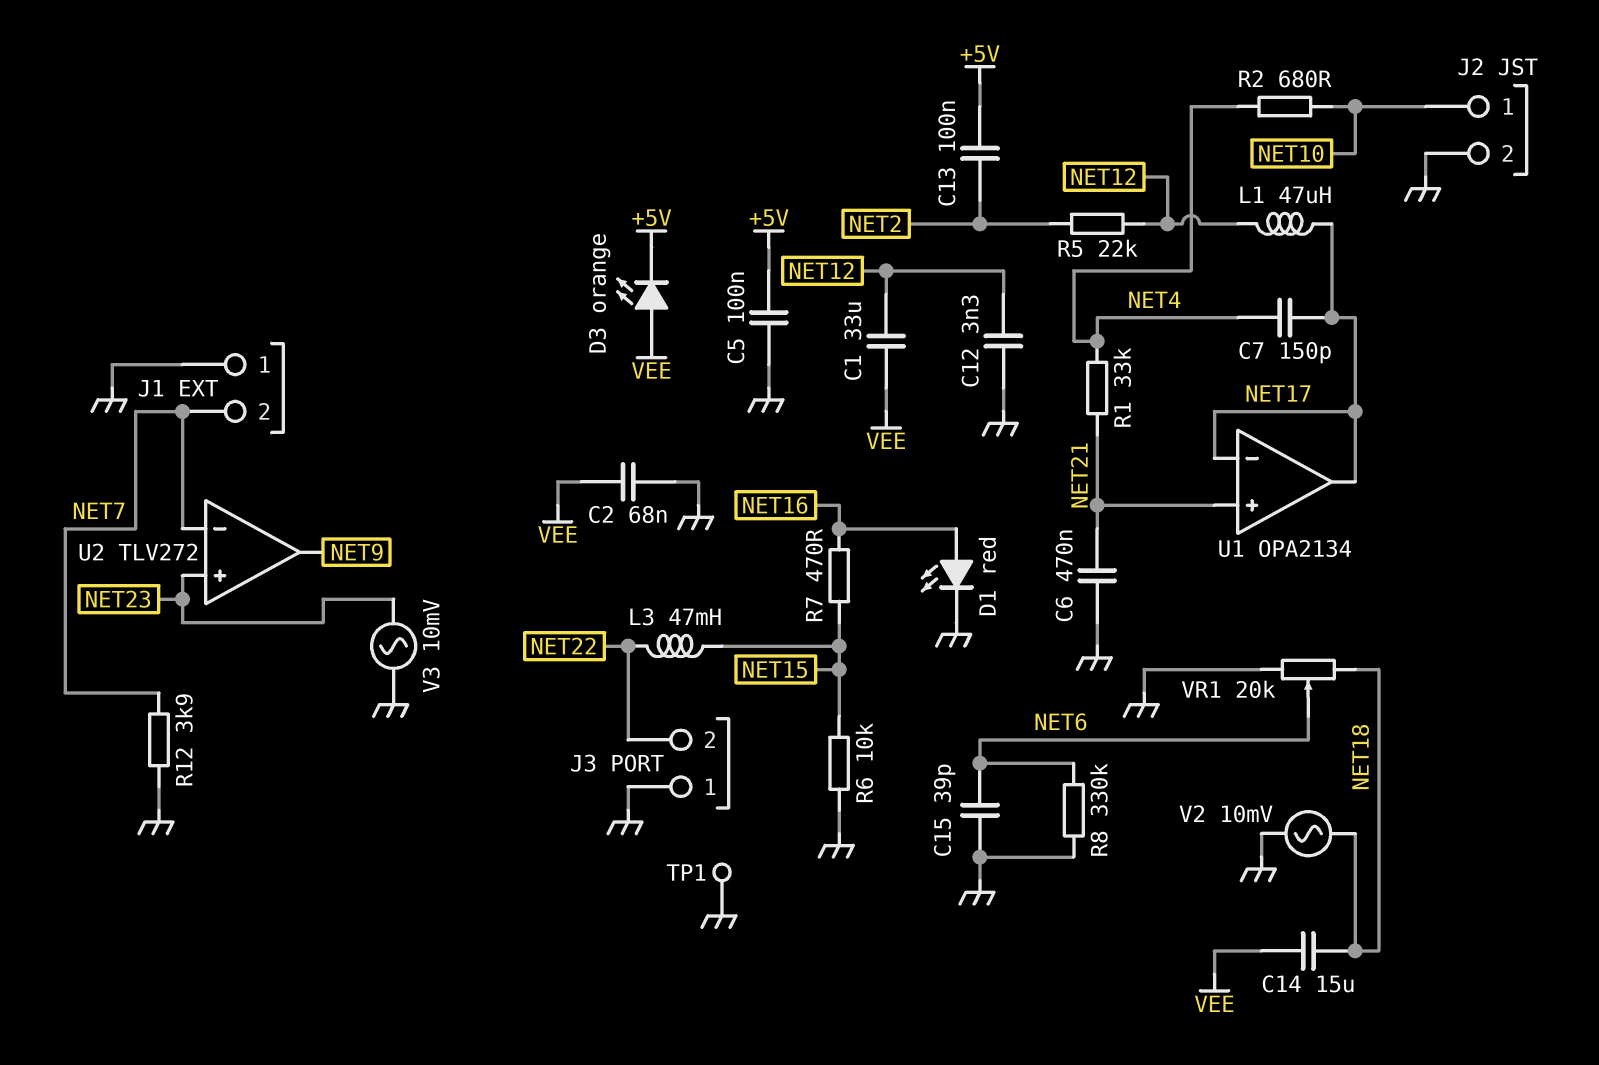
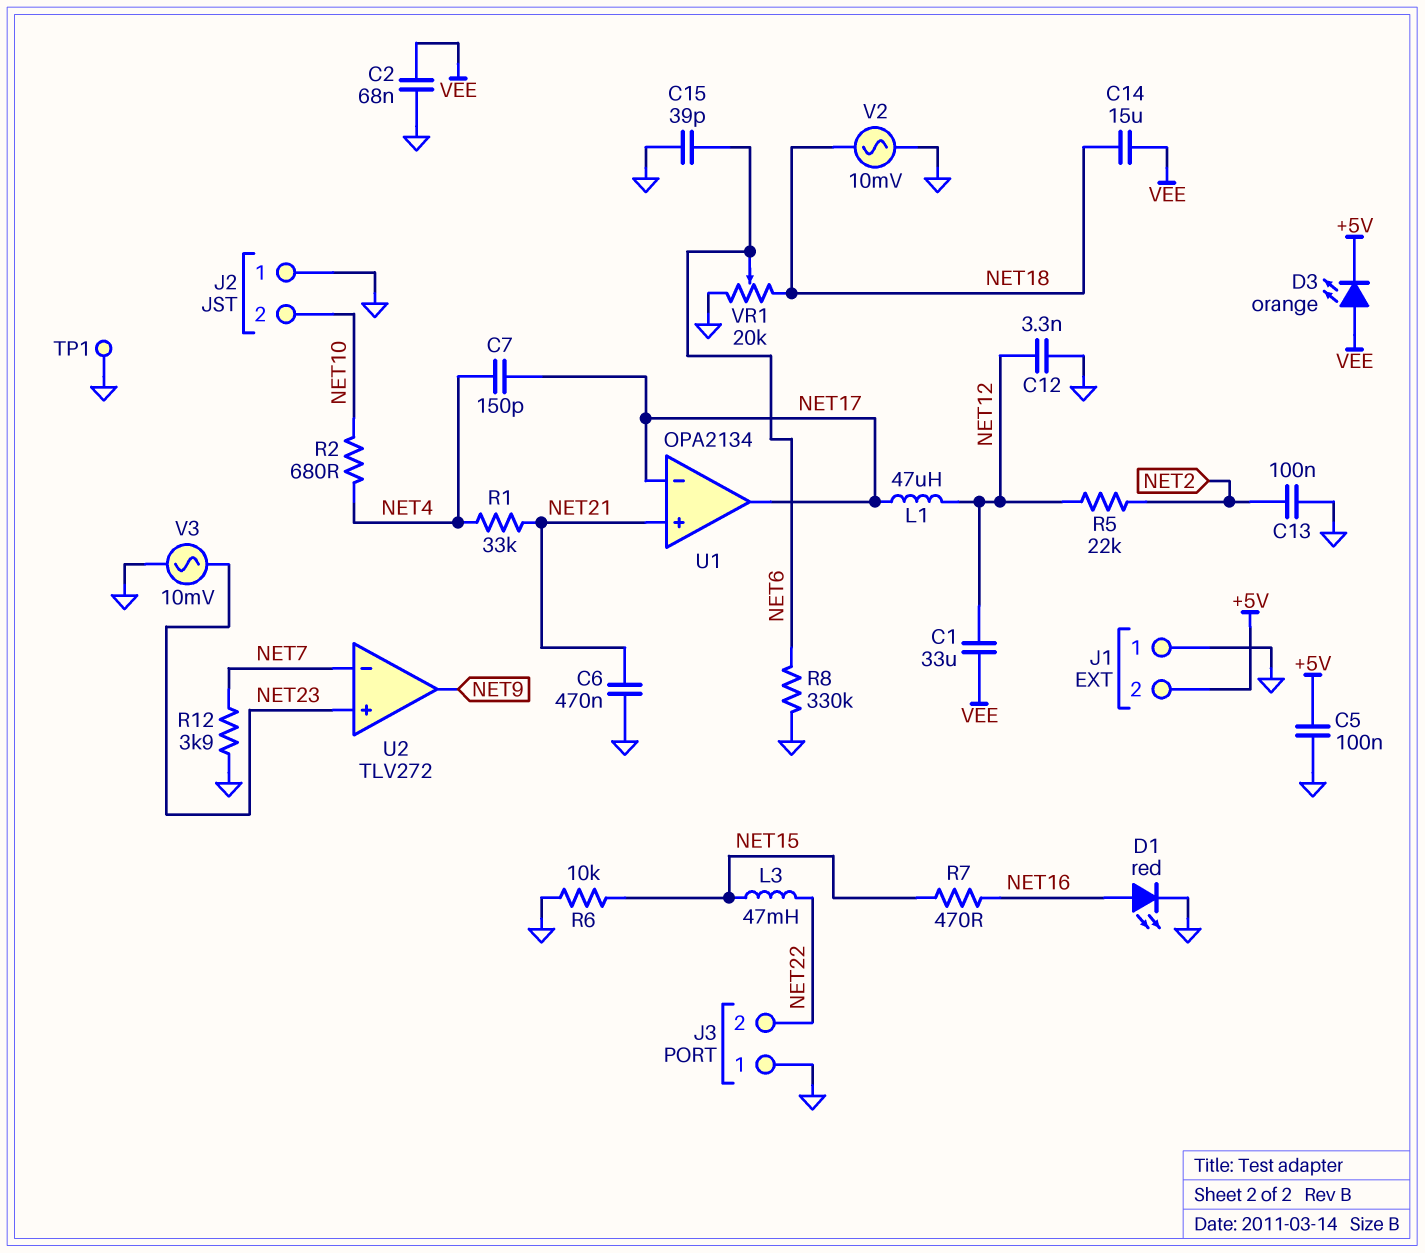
C13: 100nF (+5V, NET2) -> 100nF (GND, NET2)
J1 pin 2: NET7 -> +5V
J2 pin 1: NET10 -> GND
J2 pin 2: GND -> NET10

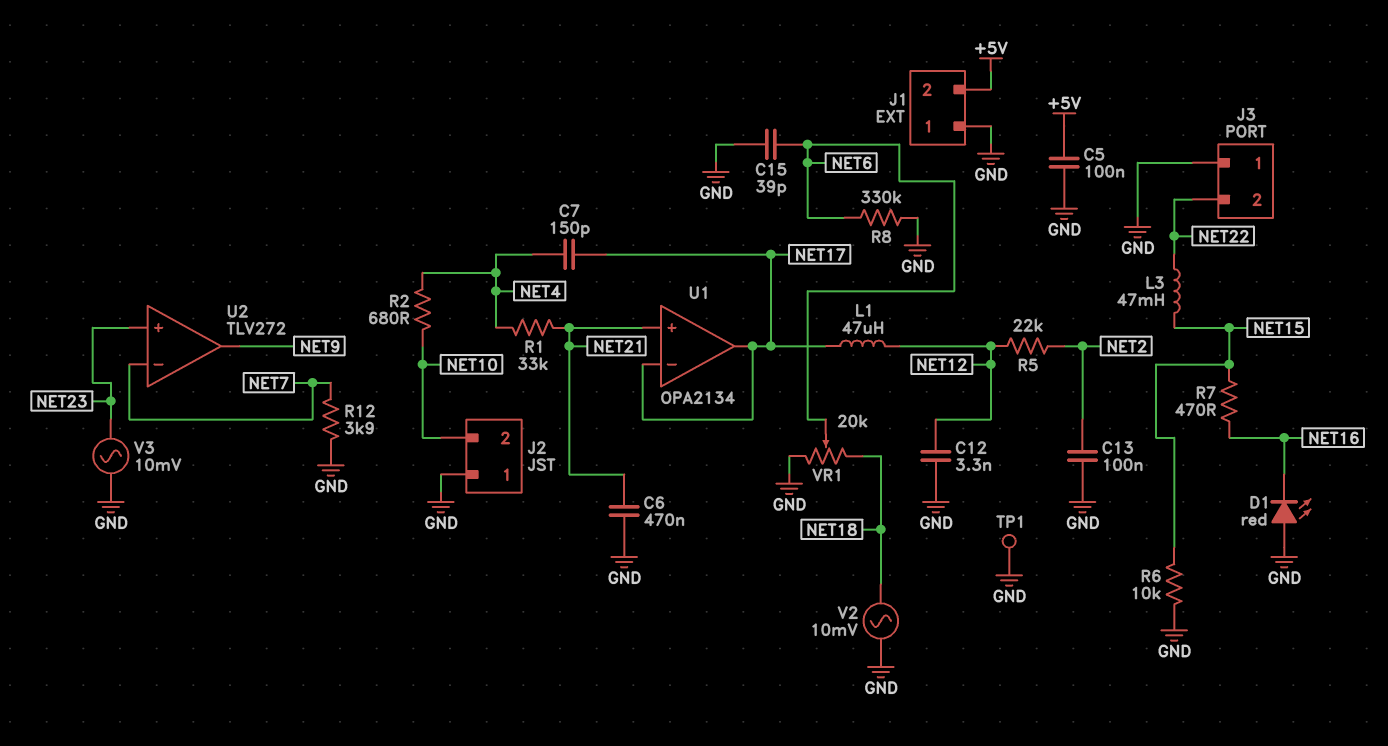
C1: 33uF (NET12, VEE) -> none
C2: 68nF (GND, VEE) -> none
C14: 15uF (NET18, VEE) -> none
D1: LED red (A NET16, K GND) -> LED red (A GND, K NET16)
D3: LED orange (A VEE, K +5V) -> none

